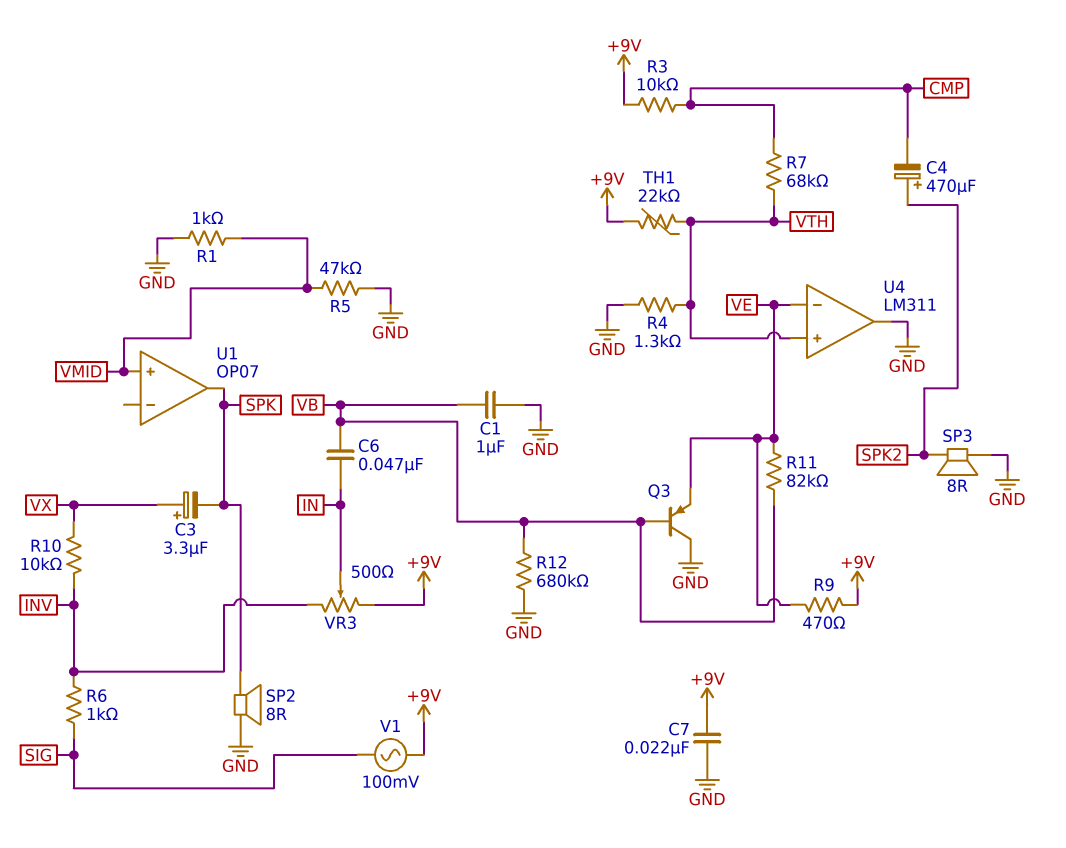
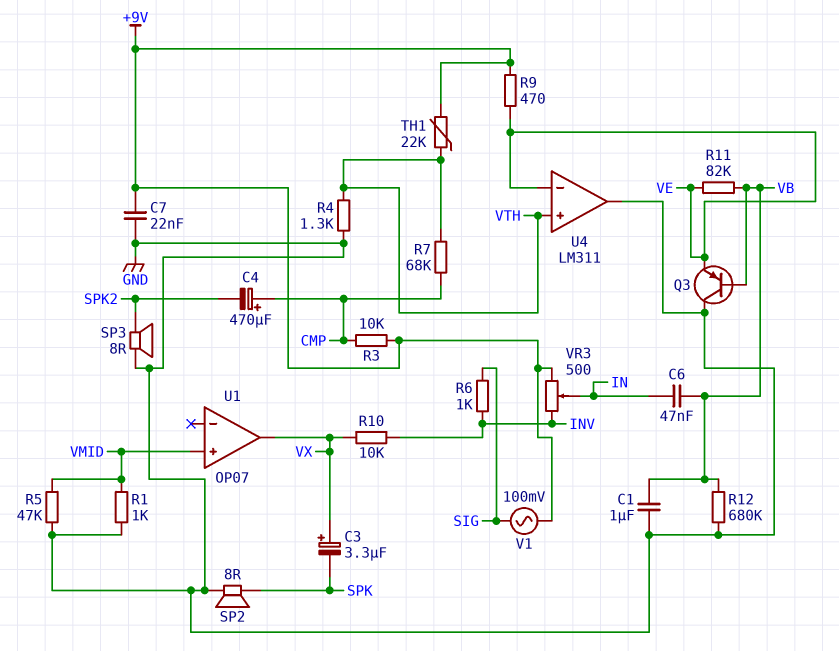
C4: 470uF (plus SPK2, minus CMP) -> 470uF (plus CMP, minus SPK2)
U1 pin out: SPK -> VX

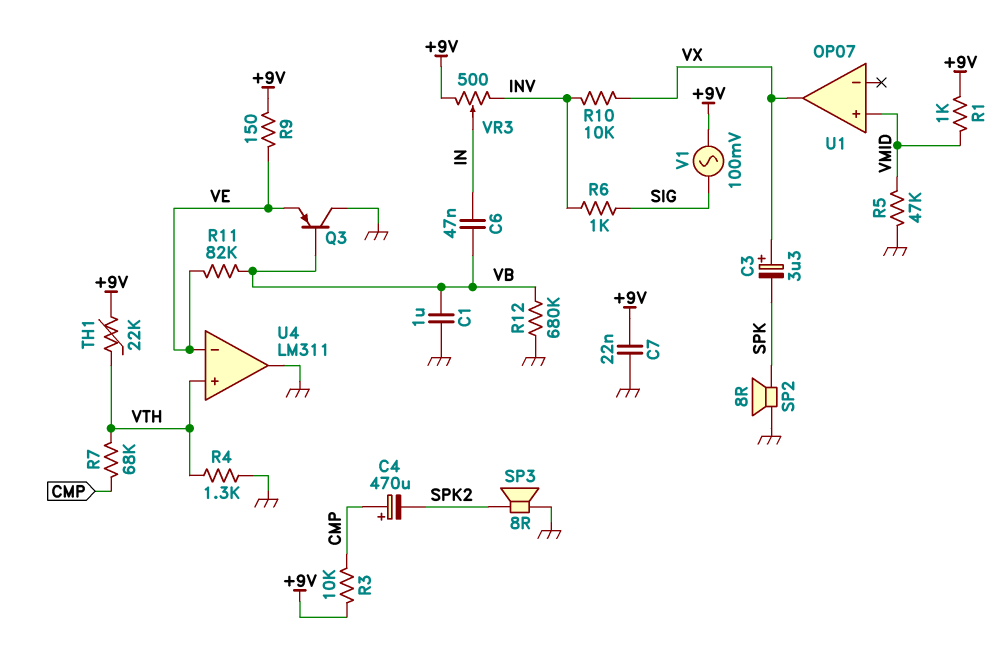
R1: 1k (GND, VMID) -> 1k (+9V, VMID)
R9: 470 (+9V, VE) -> 150 (+9V, VE)

